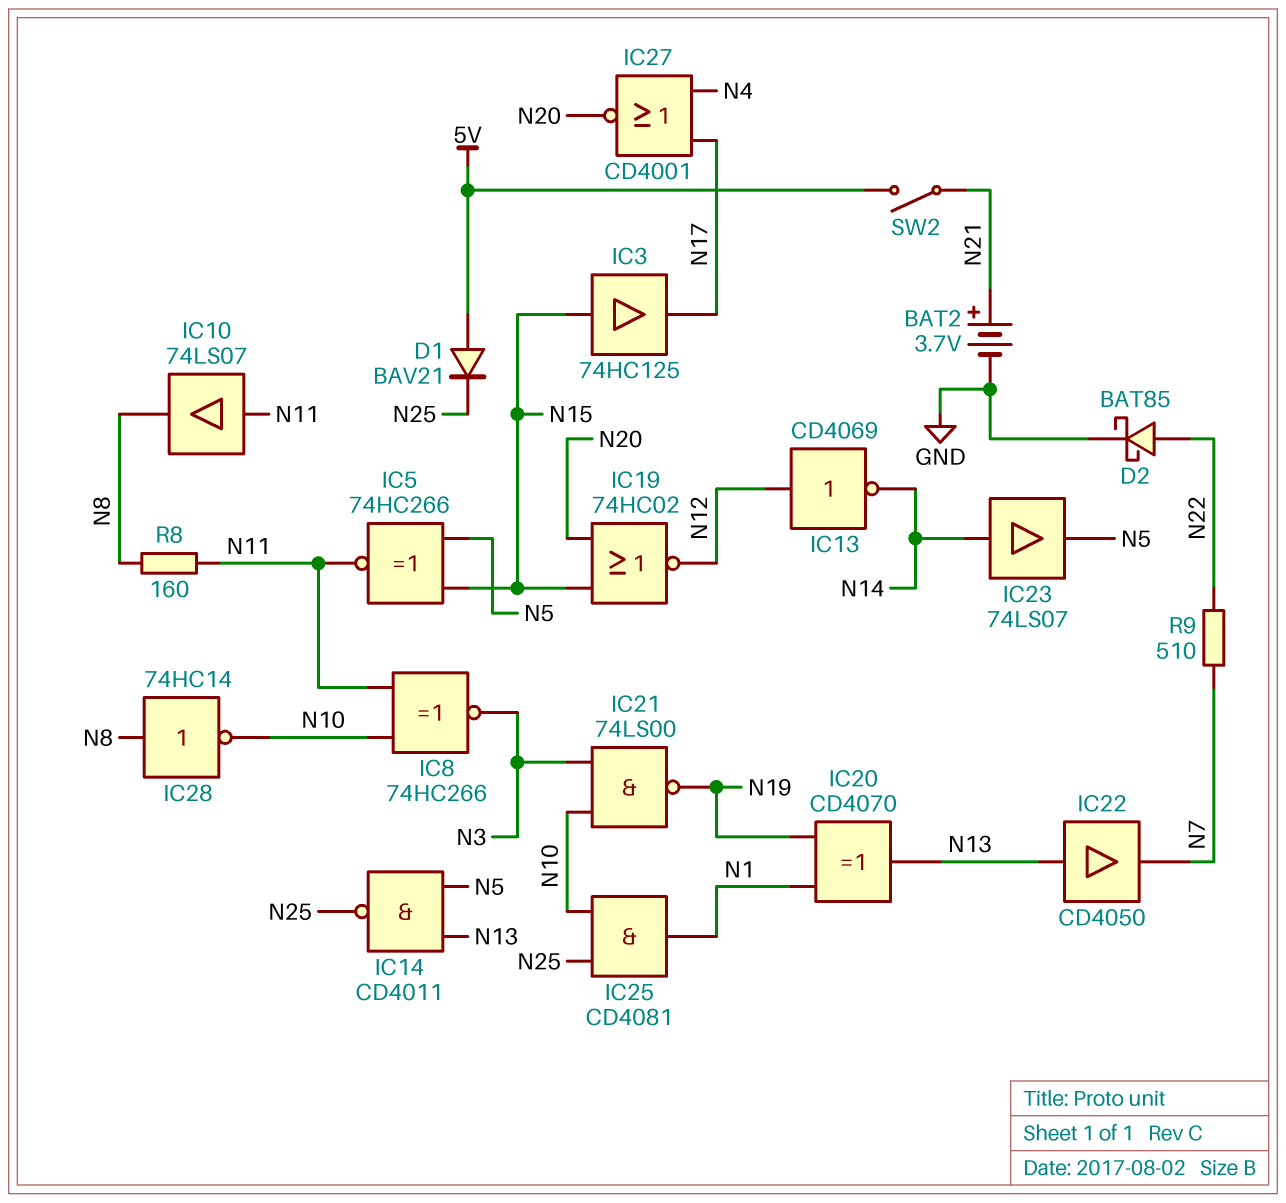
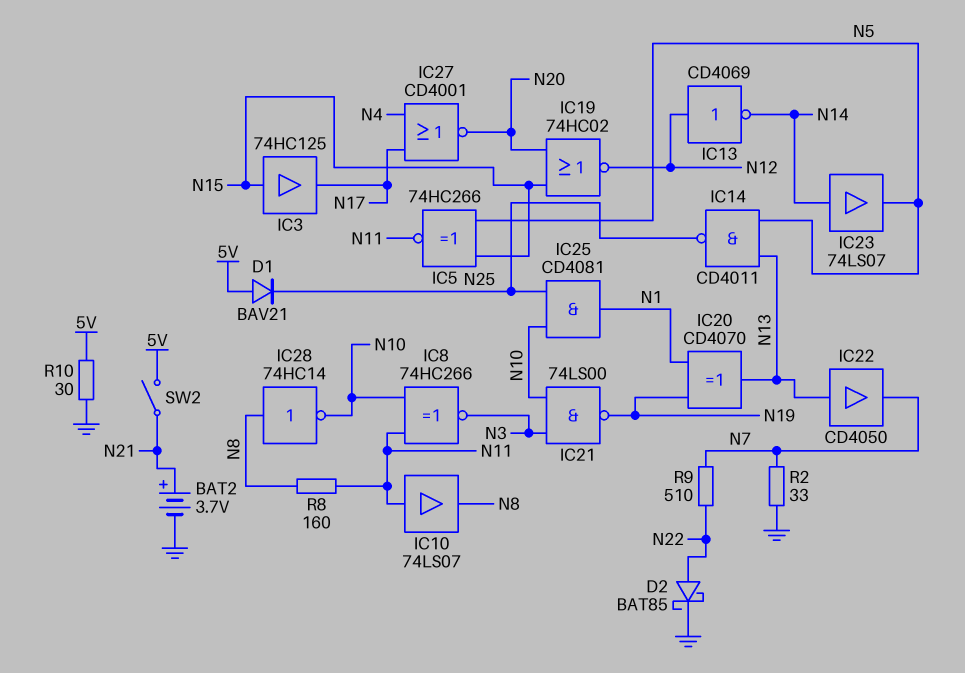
R2: none -> 33 (GND, N7)
R10: none -> 30 (5V, GND)

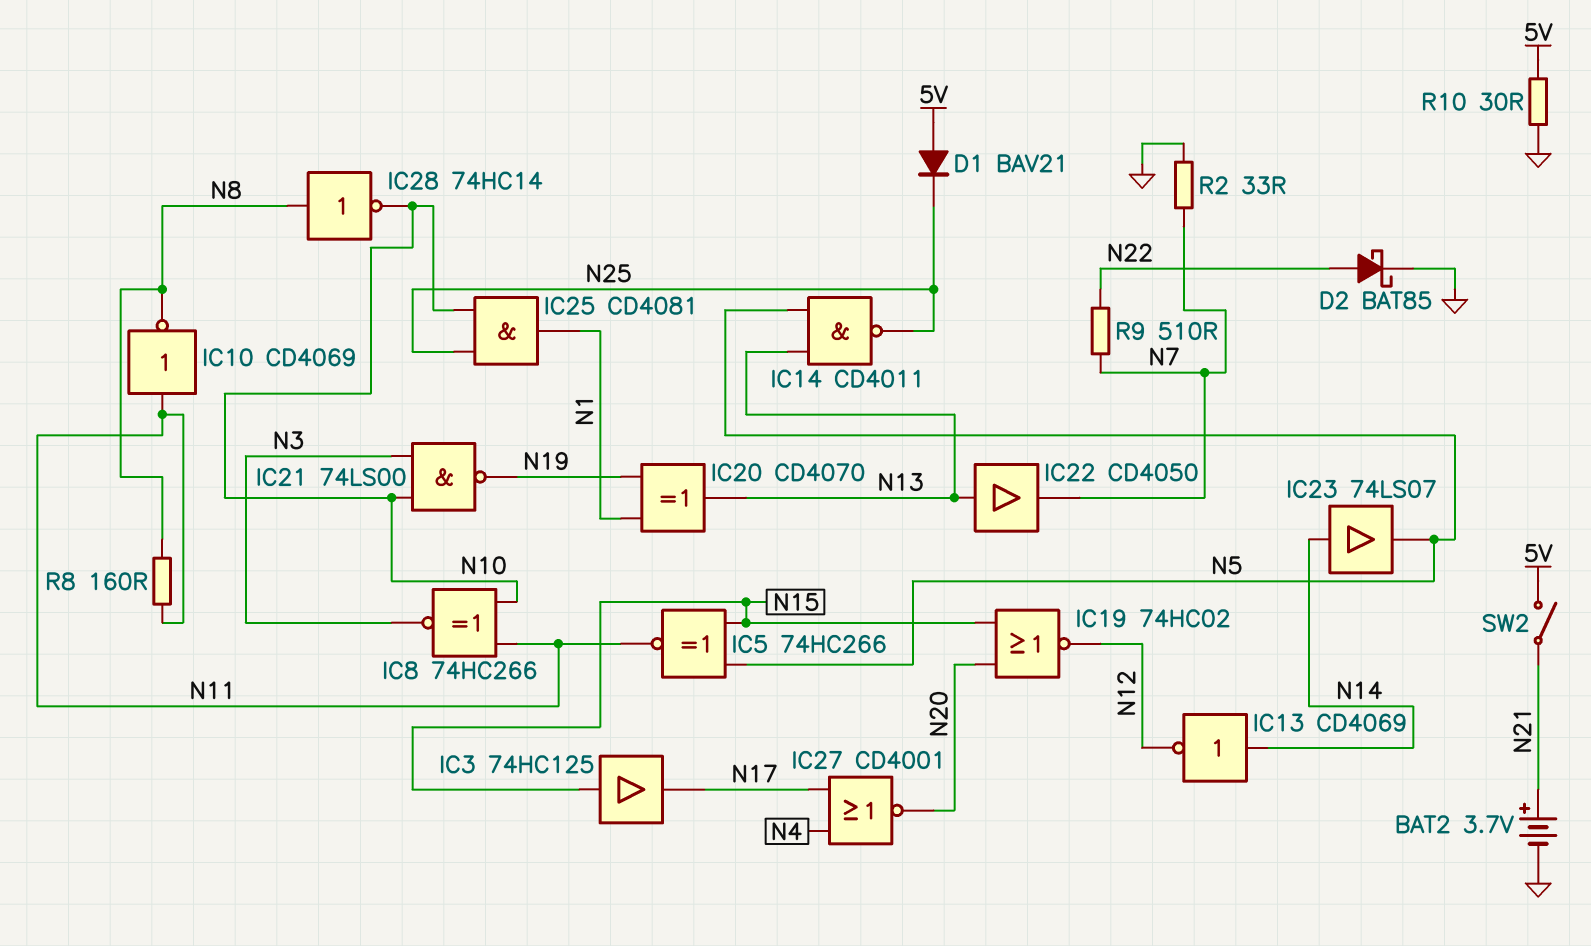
IC10: buffer 74LS07 (in N11, out N8) -> NOT CD4069 (in N11, out N8)
IC13: NOT CD4069 (in N12, out N14) -> NOT CD4069 (in N14, out N12)

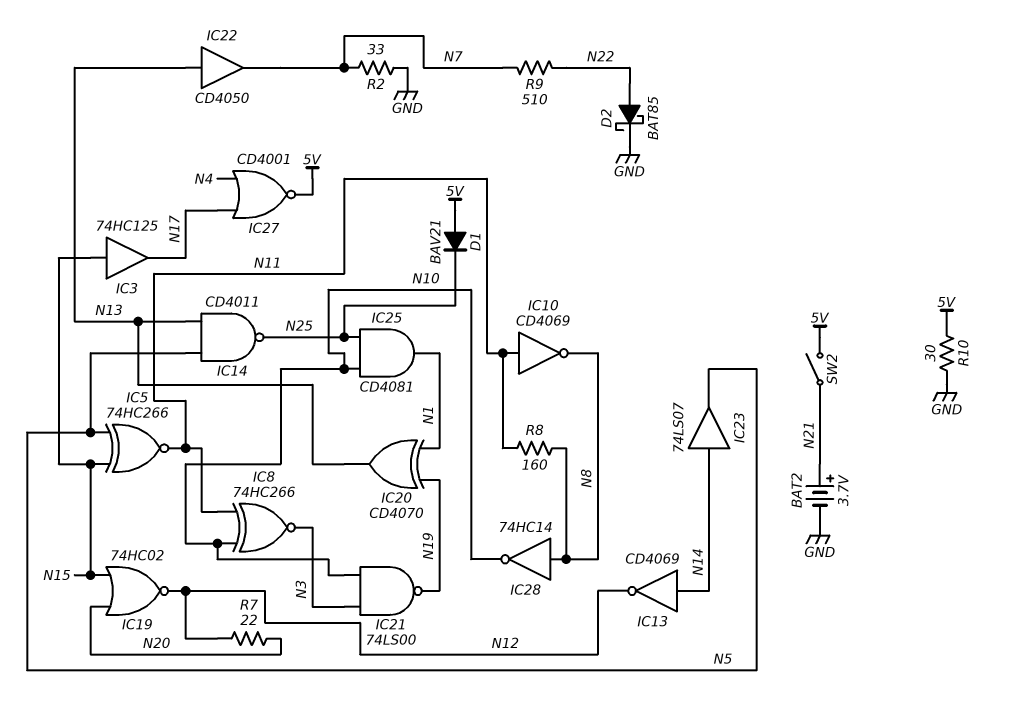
IC27: NOR CD4001 (in N4, in N17, out N20) -> NOR CD4001 (in N4, in N17, out 5V)
R7: none -> 22 (N12, N20)

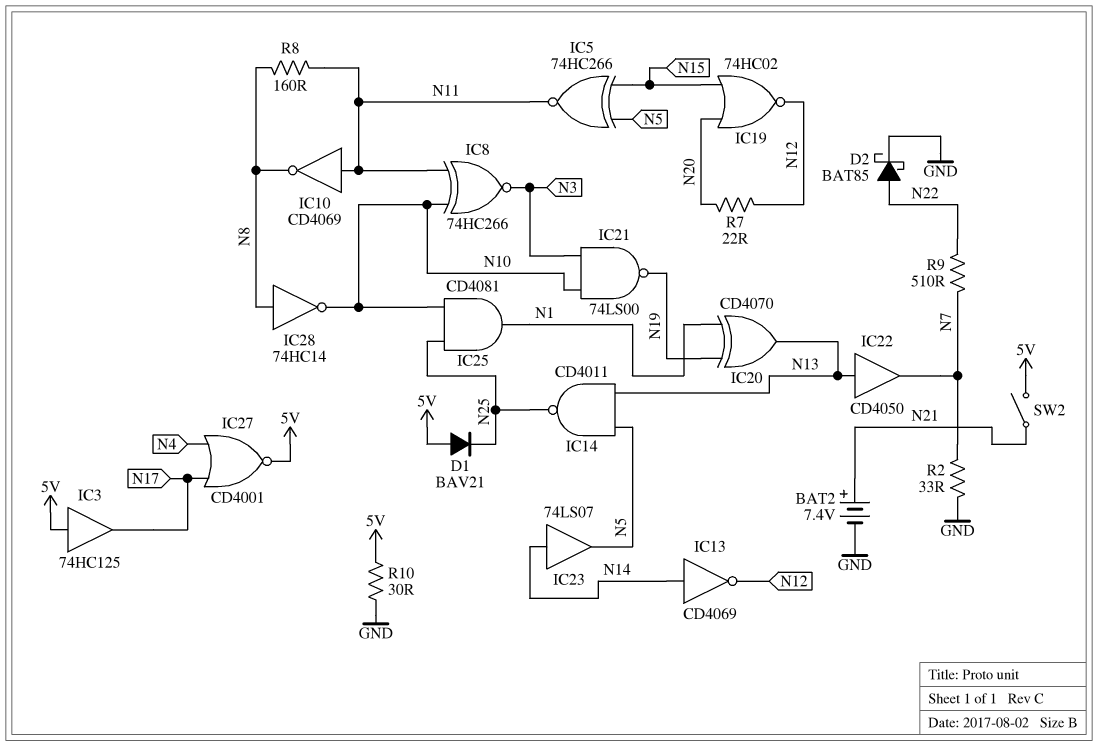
BAT2: 3.7V (plus N21, minus GND) -> 7.4V (plus N21, minus GND)
IC3: buffer 74HC125 (in N15, out N17) -> buffer 74HC125 (in 5V, out N17)

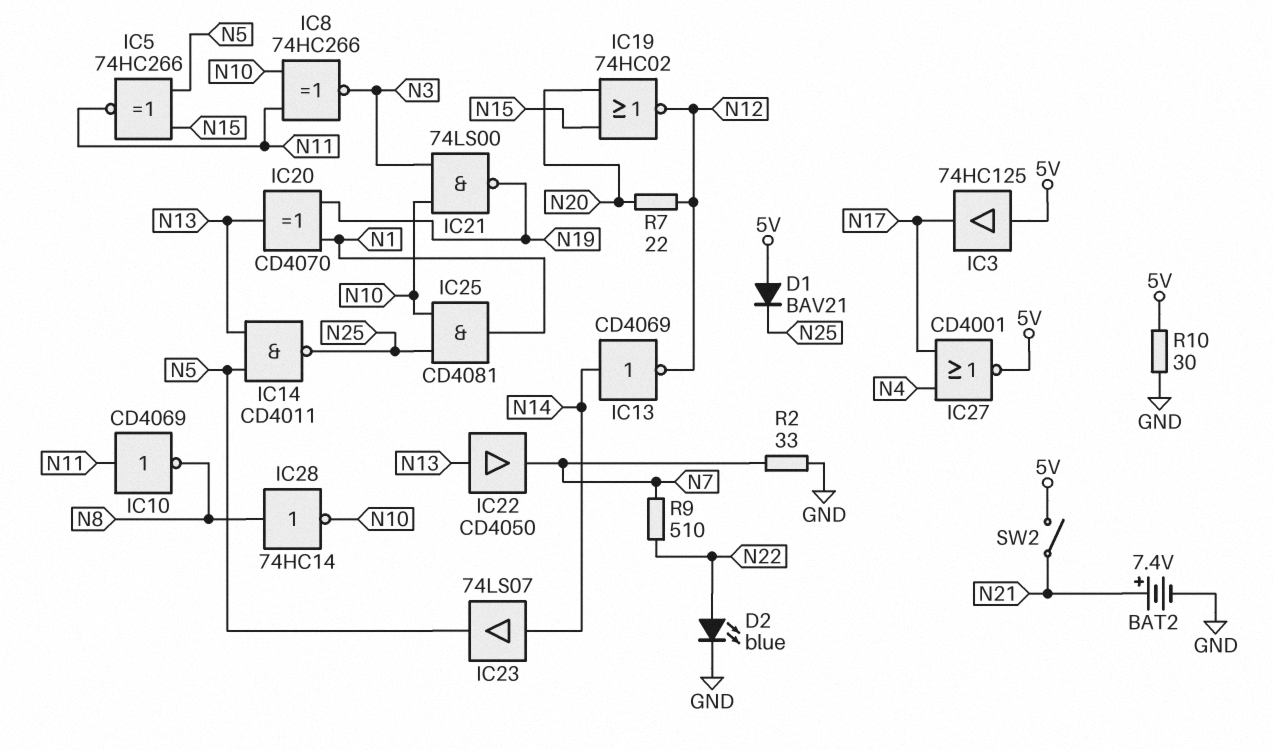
D2: schottky BAT85 (A N22, K GND) -> LED blue (A N22, K GND)
R8: 160 (N8, N11) -> none

